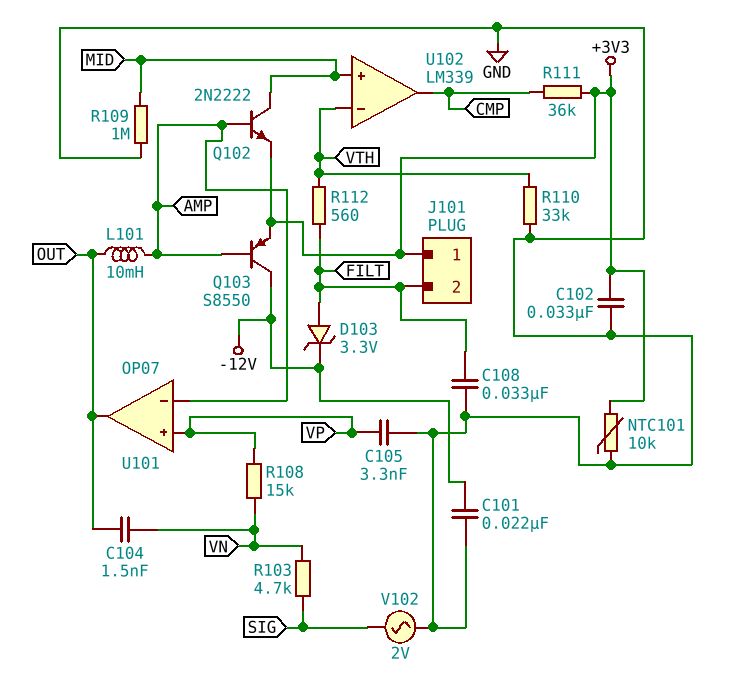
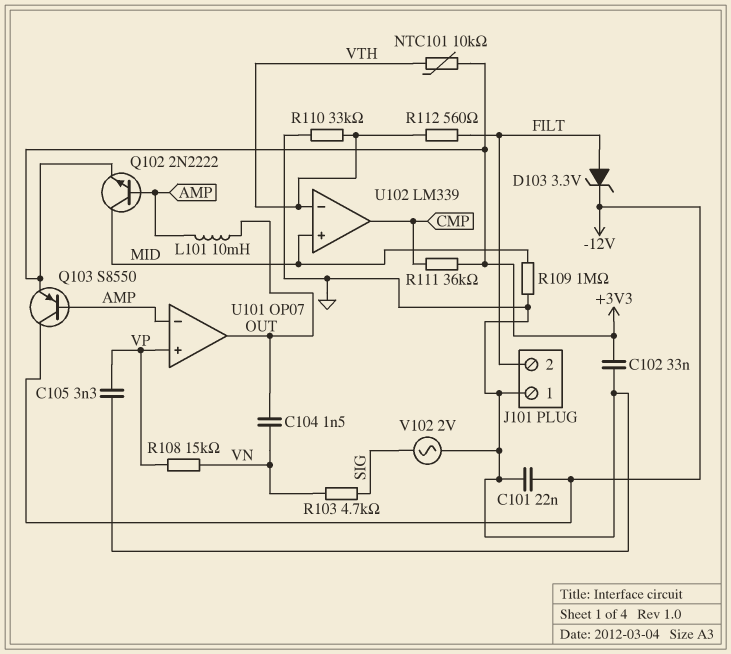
C108: 33nF (FILT, GND) -> none
J101 pin 1: +3V3 -> GND
NTC101: 10k (+3V3, GND) -> 10k (+3V3, VTH)

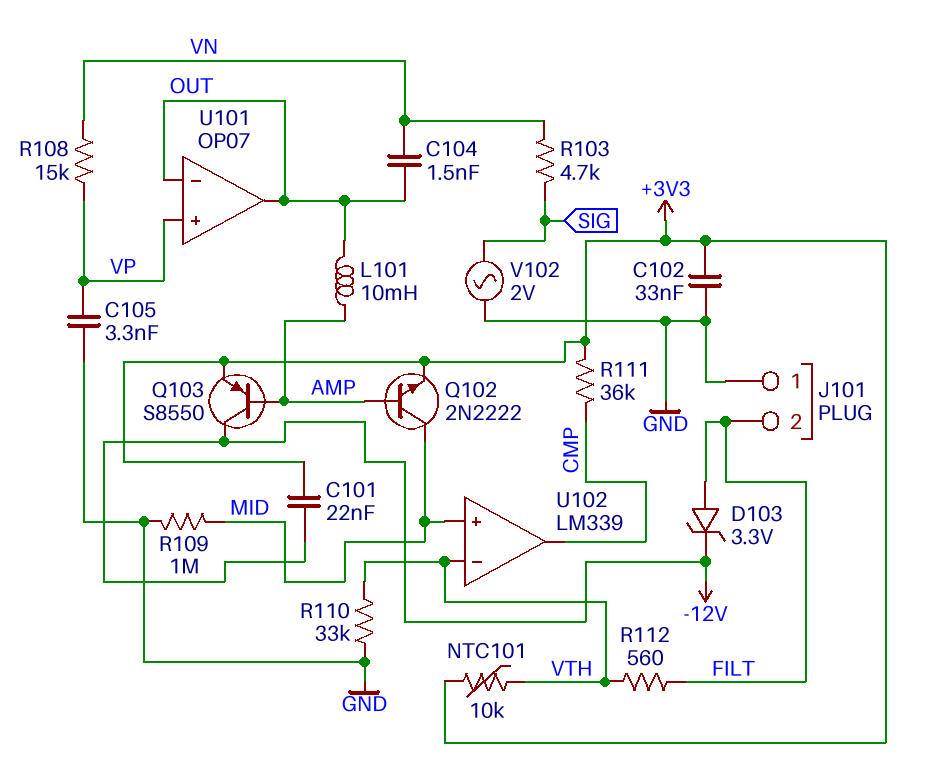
C101: 22nF (-12V, GND) -> 22nF (+3V3, -12V)
U101 pin in-: AMP -> OUT

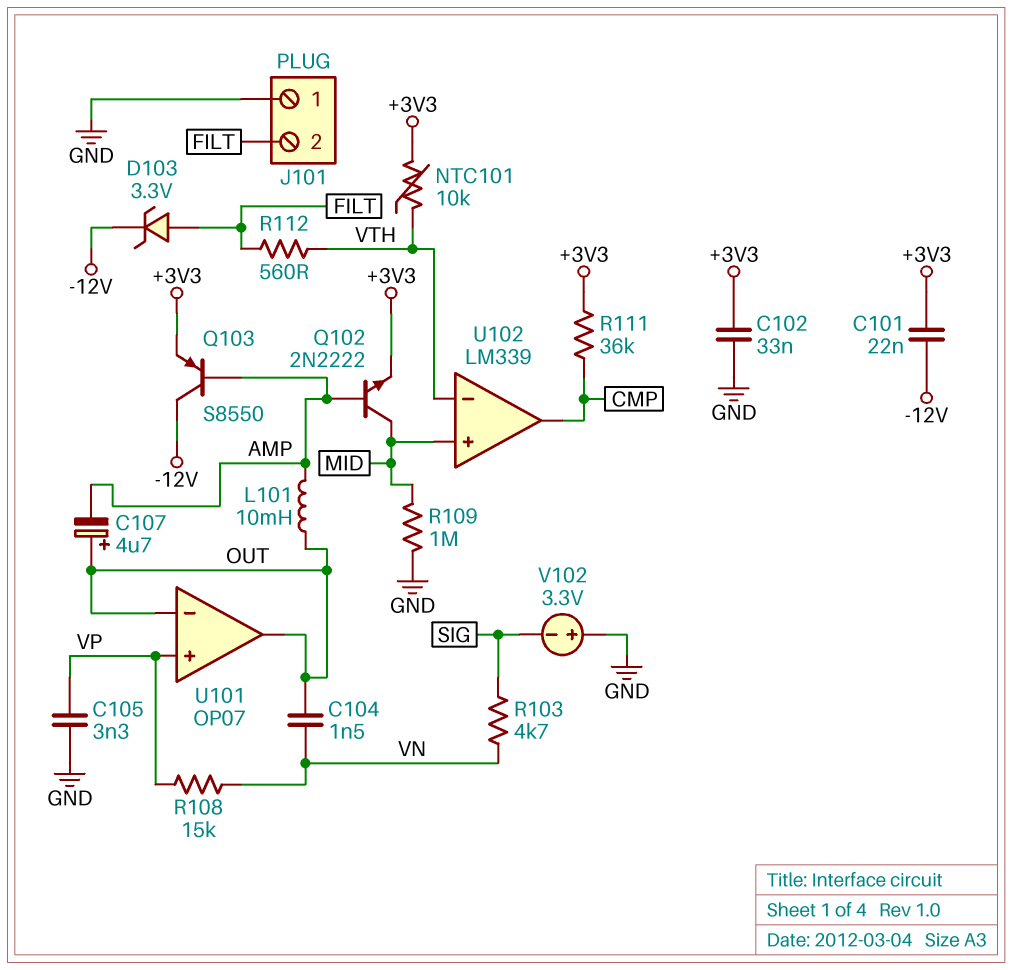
C107: none -> 4.7uF (plus OUT, minus AMP)
R110: 33k (GND, VTH) -> none
V102: AC 2V (GND, SIG) -> 3.3V (plus GND, minus SIG)

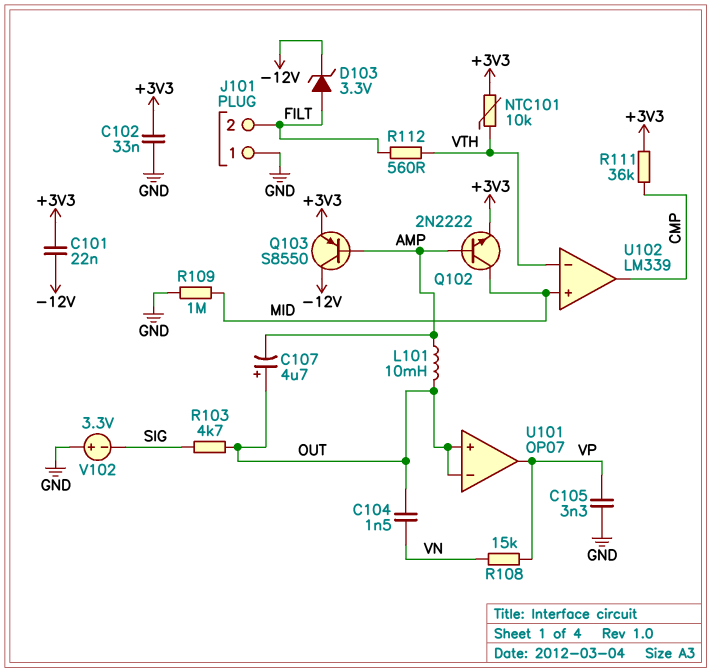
R103: 4.7k (SIG, VN) -> 4.7k (OUT, SIG)
U101 pin in+: VP -> OUT
U101 pin out: OUT -> VP

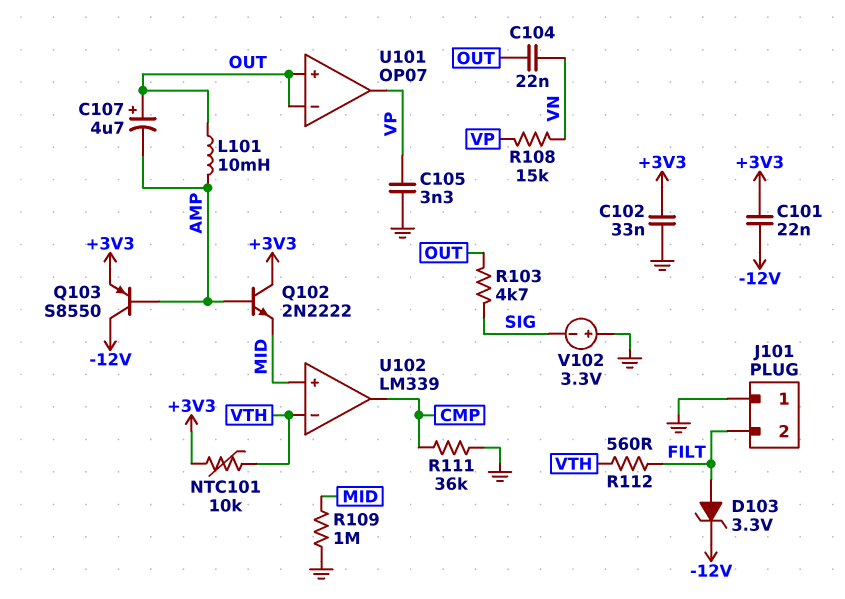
C104: 1.5nF (OUT, VN) -> 22nF (OUT, VN)
Q102: NPN 2N2222 (B AMP, C MID, E +3V3) -> NPN 2N2222 (B AMP, C +3V3, E MID)
R111: 36k (+3V3, CMP) -> 36k (CMP, GND)

